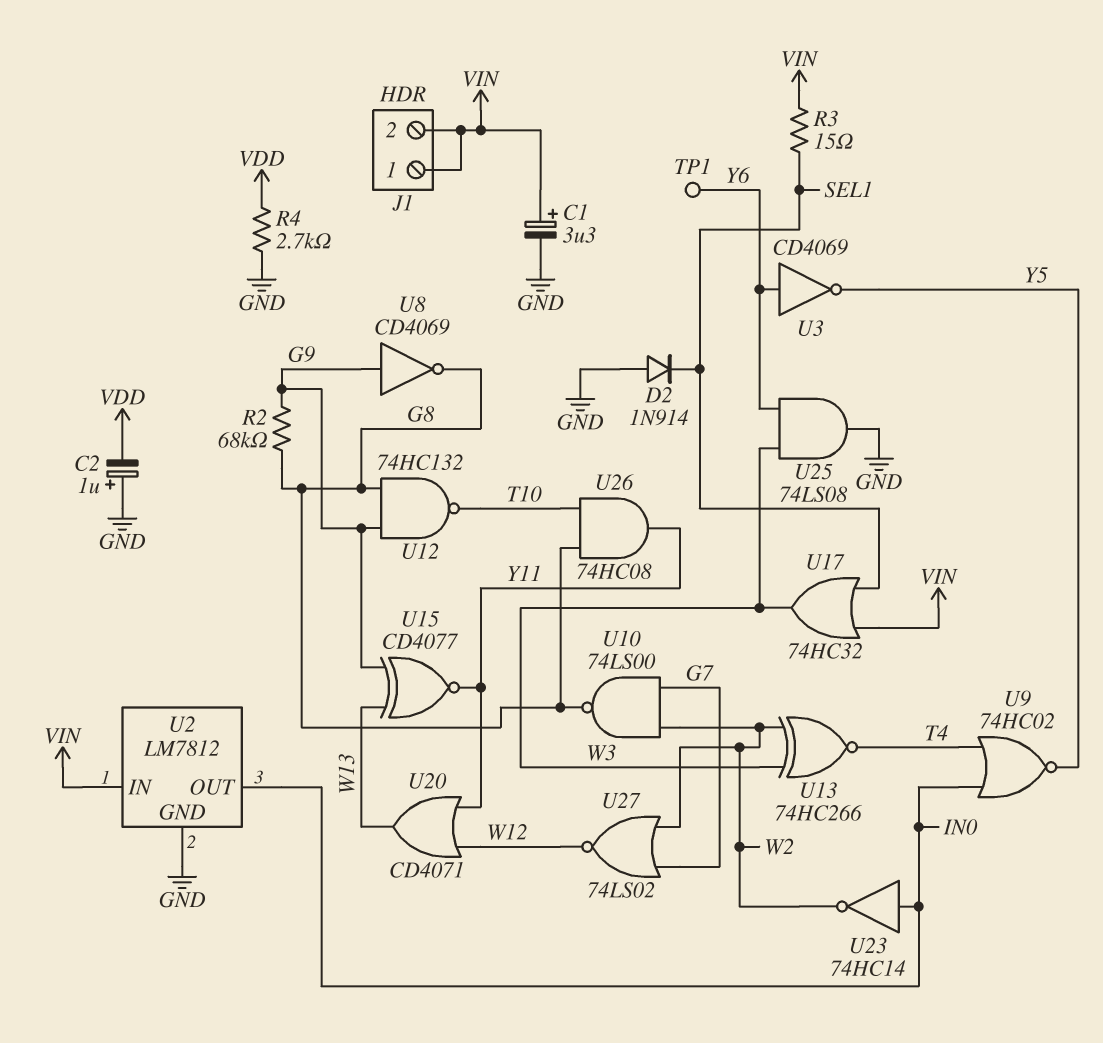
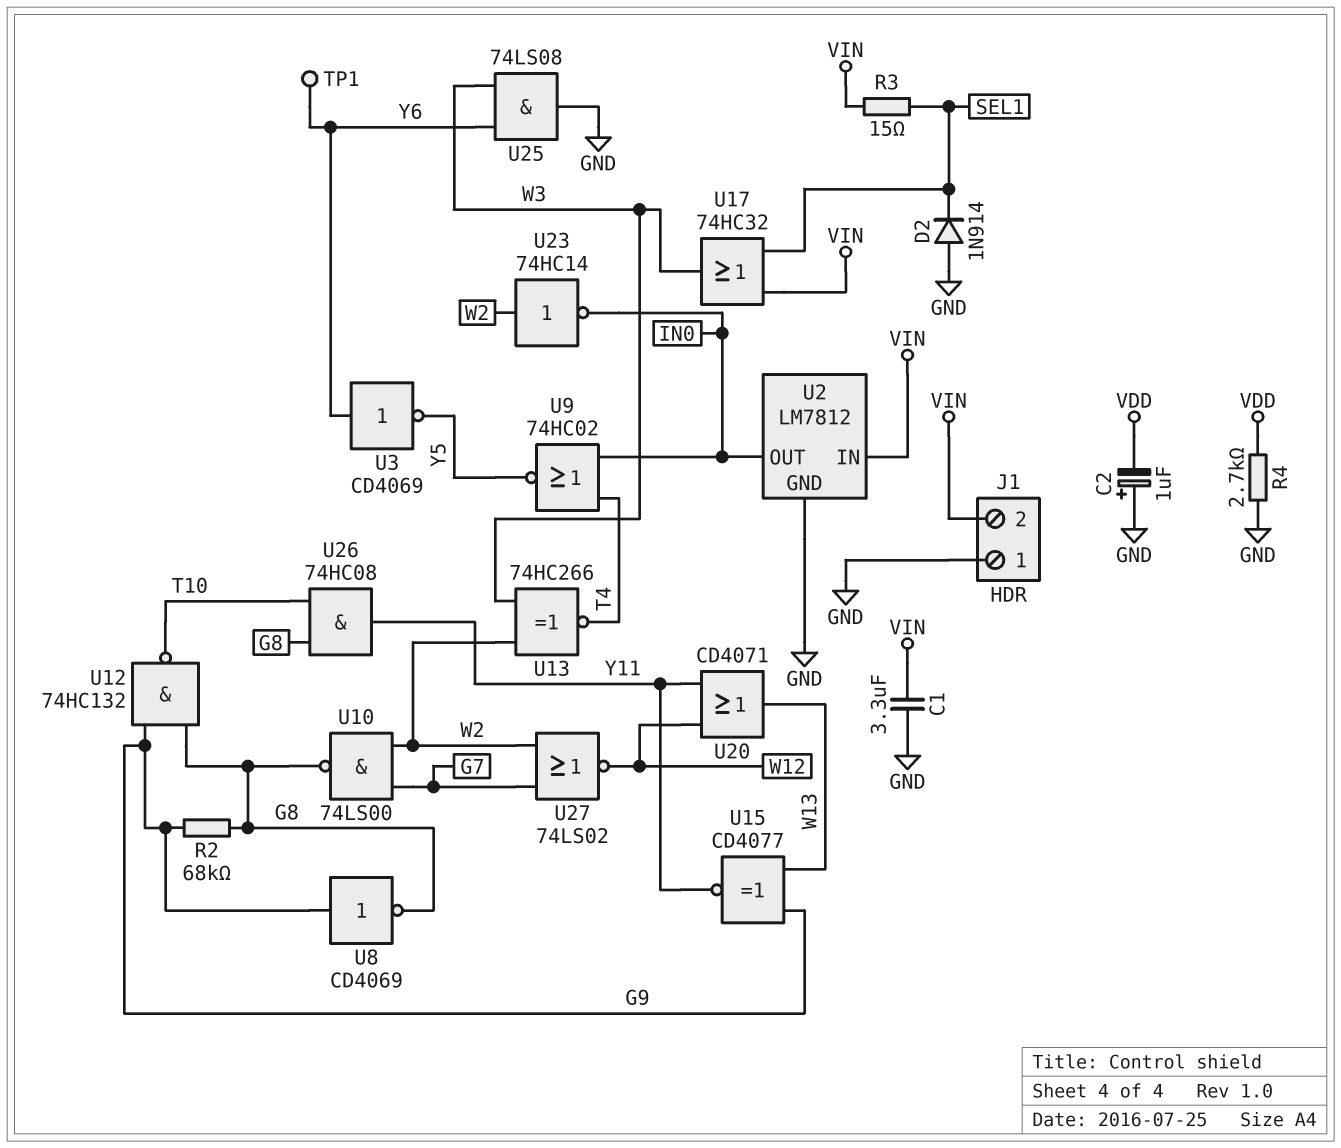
C1: 3.3uF (plus VIN, minus GND) -> 3.3uF (GND, VIN)
J1 pin 1: VIN -> GND
U23: NOT 74HC14 (in IN0, out W2) -> NOT 74HC14 (in W2, out IN0)

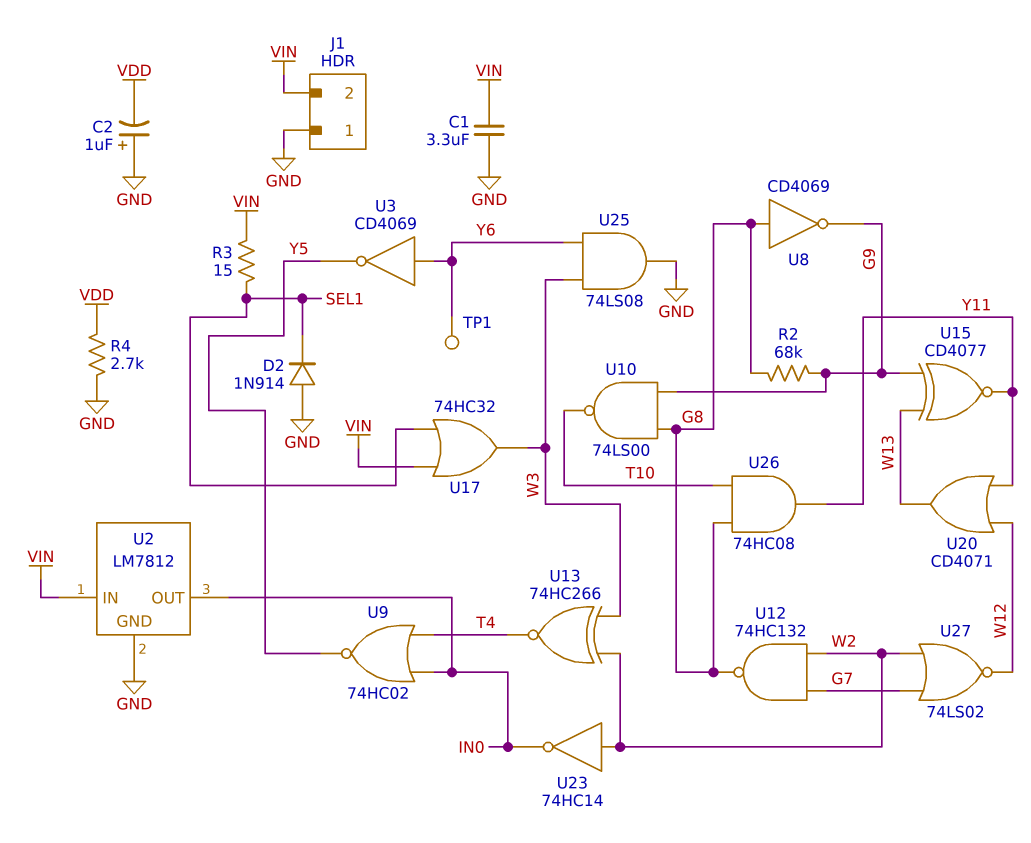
U8: NOT CD4069 (in G9, out G8) -> NOT CD4069 (in G8, out G9)
U10: NAND 74LS00 (in G7, in W2, out G8) -> NAND 74LS00 (in G8, in G9, out T10)
U12: NAND 74HC132 (in G8, in G9, out T10) -> NAND 74HC132 (in G7, in W2, out G8)

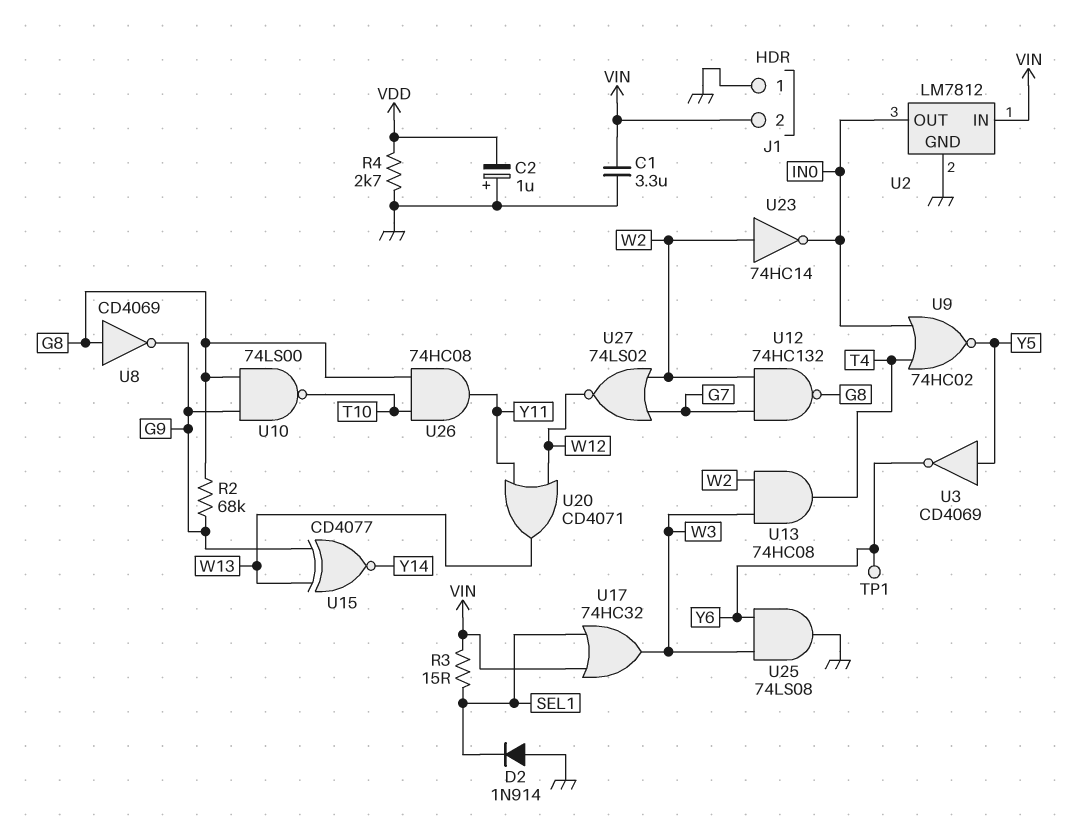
U3: NOT CD4069 (in Y6, out Y5) -> NOT CD4069 (in Y5, out Y6)
U13: XNOR 74HC266 (in W2, in W3, out T4) -> AND 74HC08 (in W2, in W3, out T4)
U15: XNOR CD4077 (in G9, in W13, out Y11) -> XNOR CD4077 (in G9, in W13, out Y14)

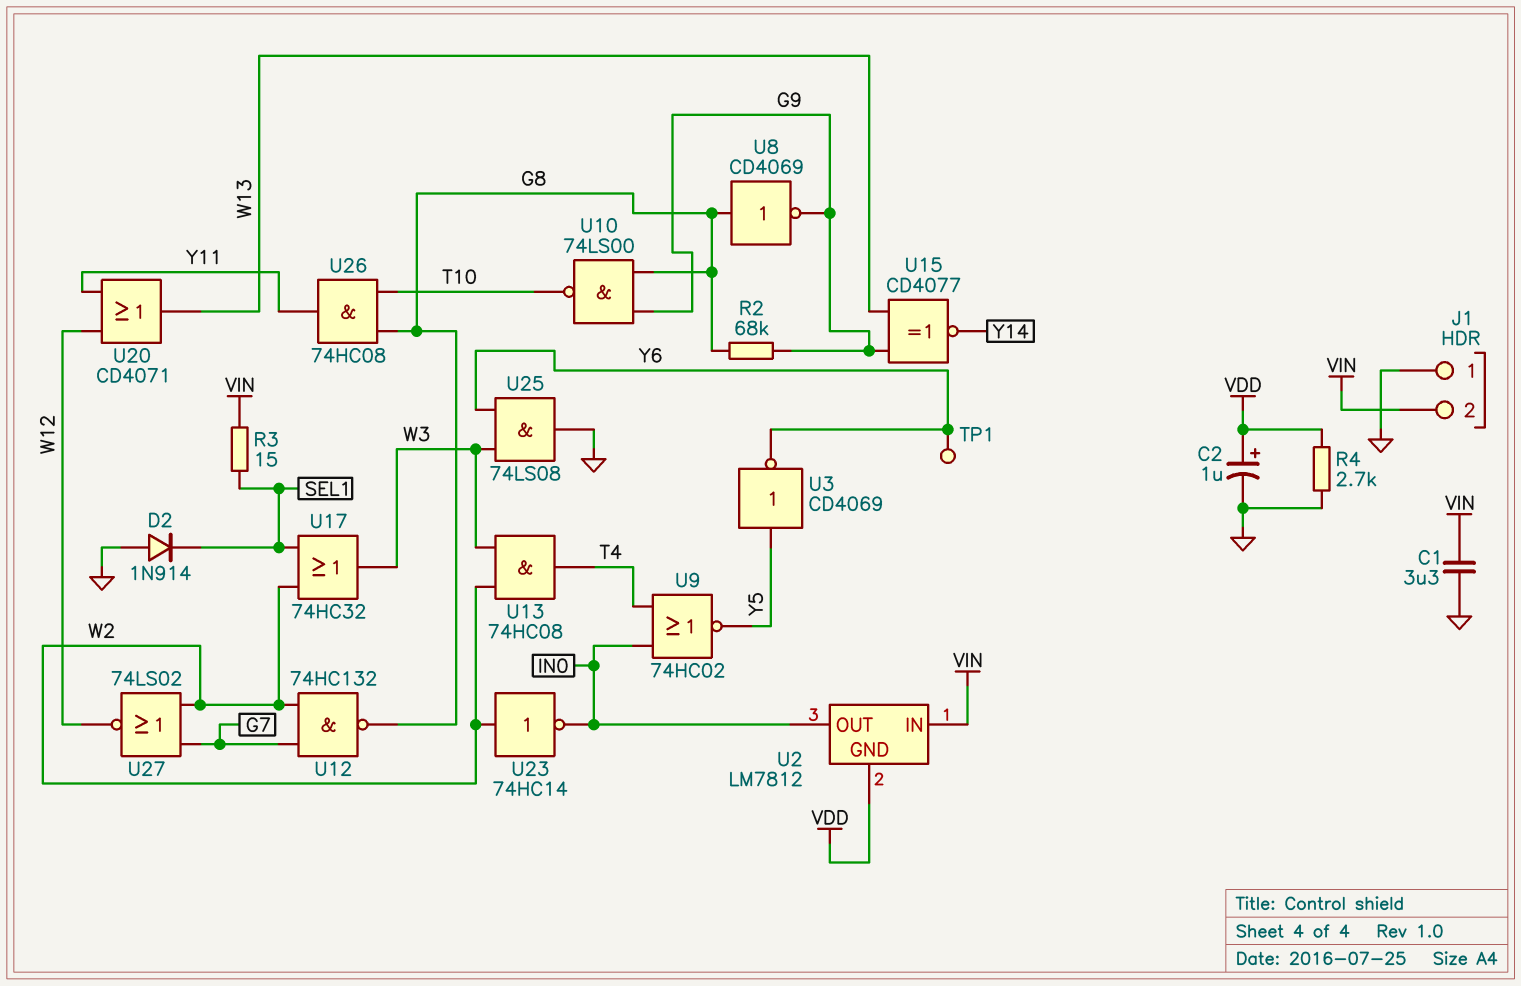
C2: 1uF (plus GND, minus VDD) -> 1uF (plus VDD, minus GND)
U2 pin GND: GND -> VDD
U17: OR 74HC32 (in SEL1, in VIN, out W3) -> OR 74HC32 (in SEL1, in W2, out W3)

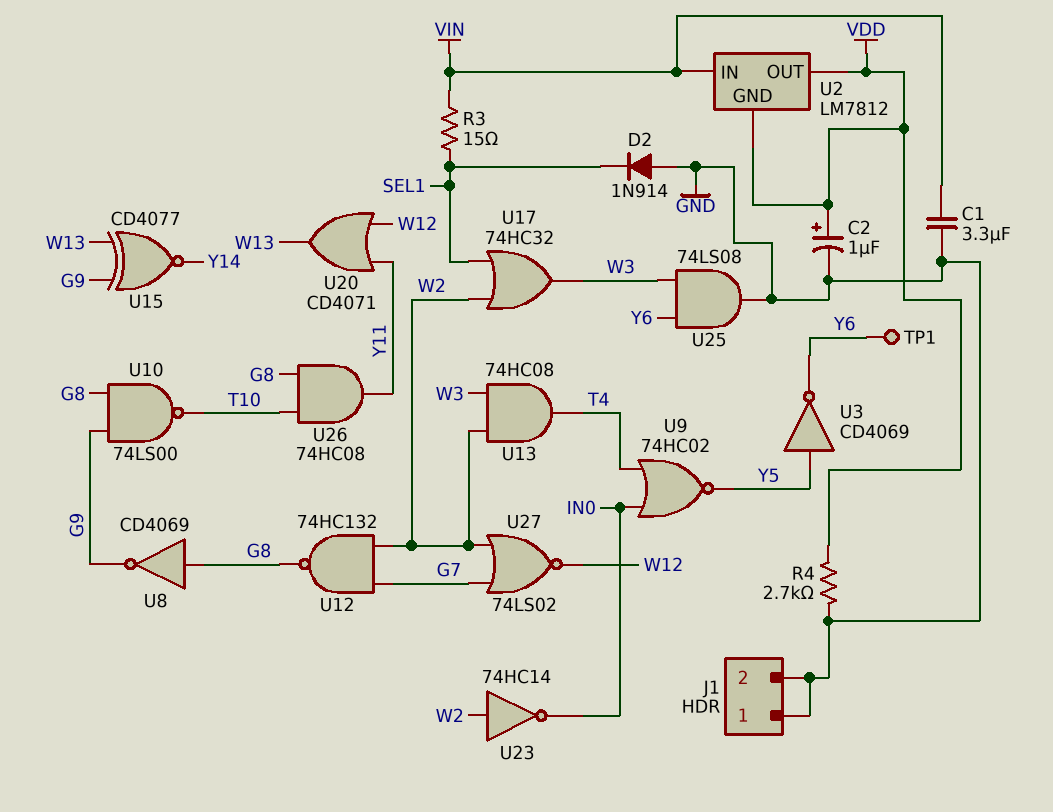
J1 pin 2: VIN -> GND
R2: 68k (G8, G9) -> none
U2 pin OUT: IN0 -> VDD

